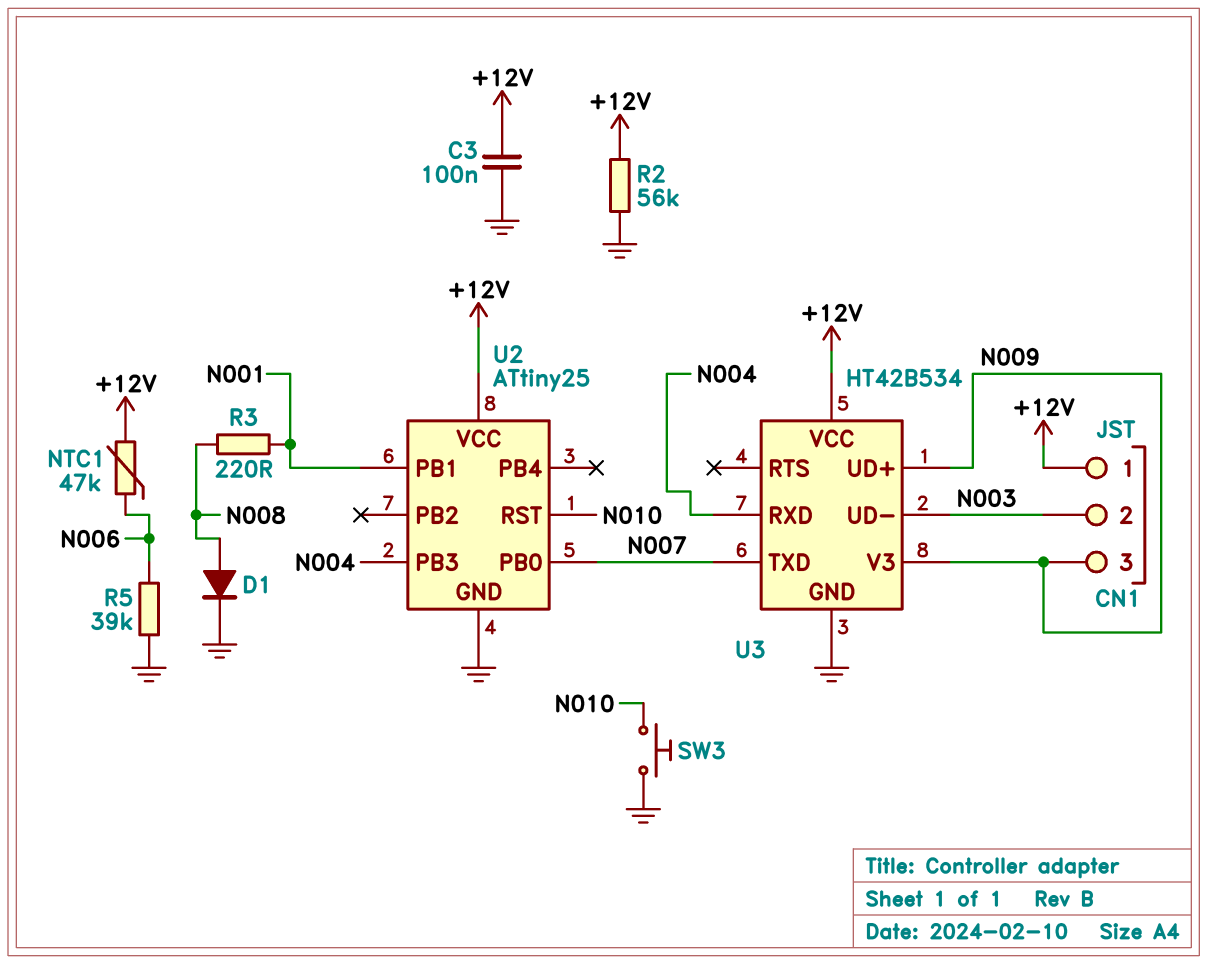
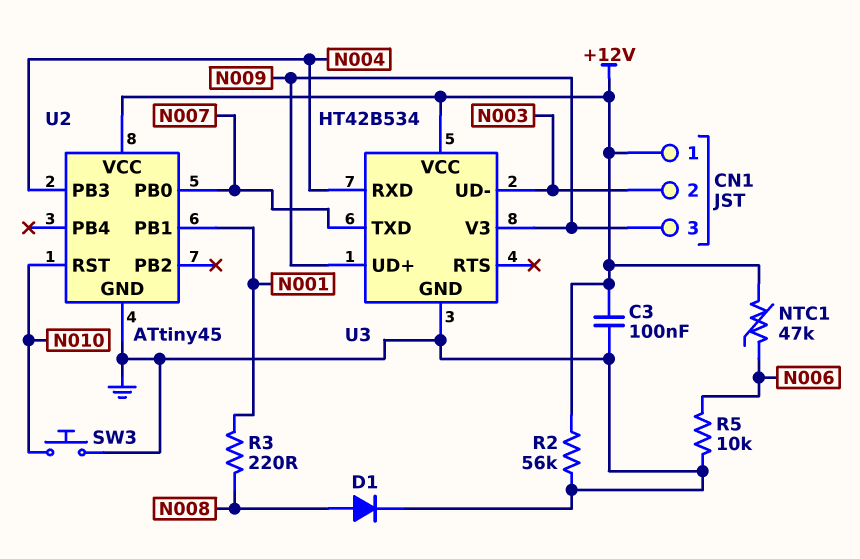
R5: 39k (GND, N006) -> 10k (GND, N006)
U2: ATtiny25 -> ATtiny45

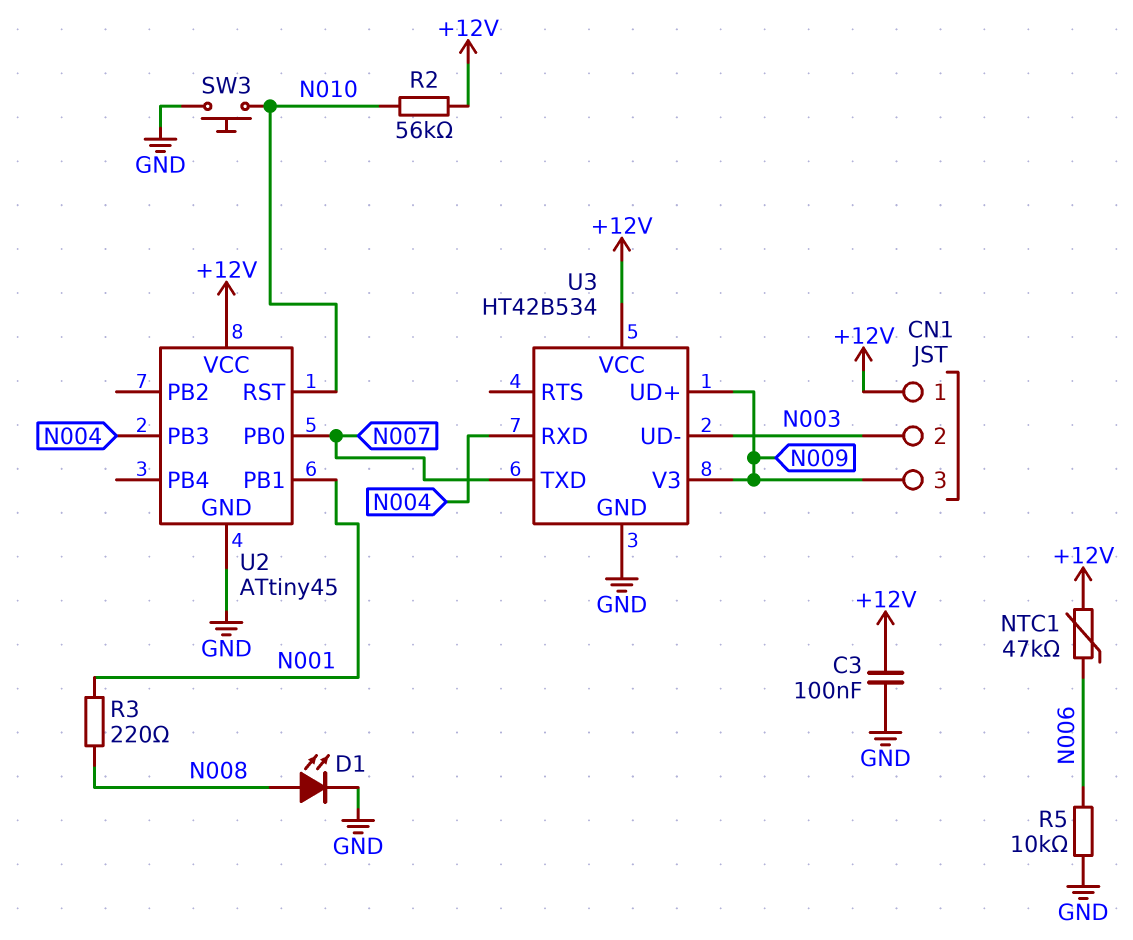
D1: diode (A N008, K GND) -> LED (A N008, K GND)
R2: 56k (+12V, GND) -> 56k (+12V, N010)

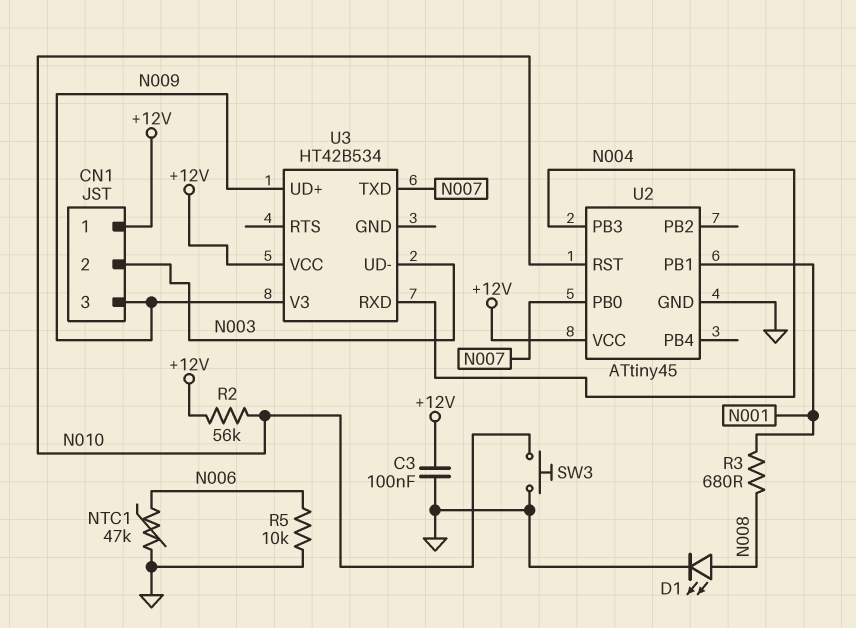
NTC1: 47k (+12V, N006) -> 47k (GND, N006)
R3: 220 (N001, N008) -> 680 (N001, N008)
U3 pin GND: GND -> none

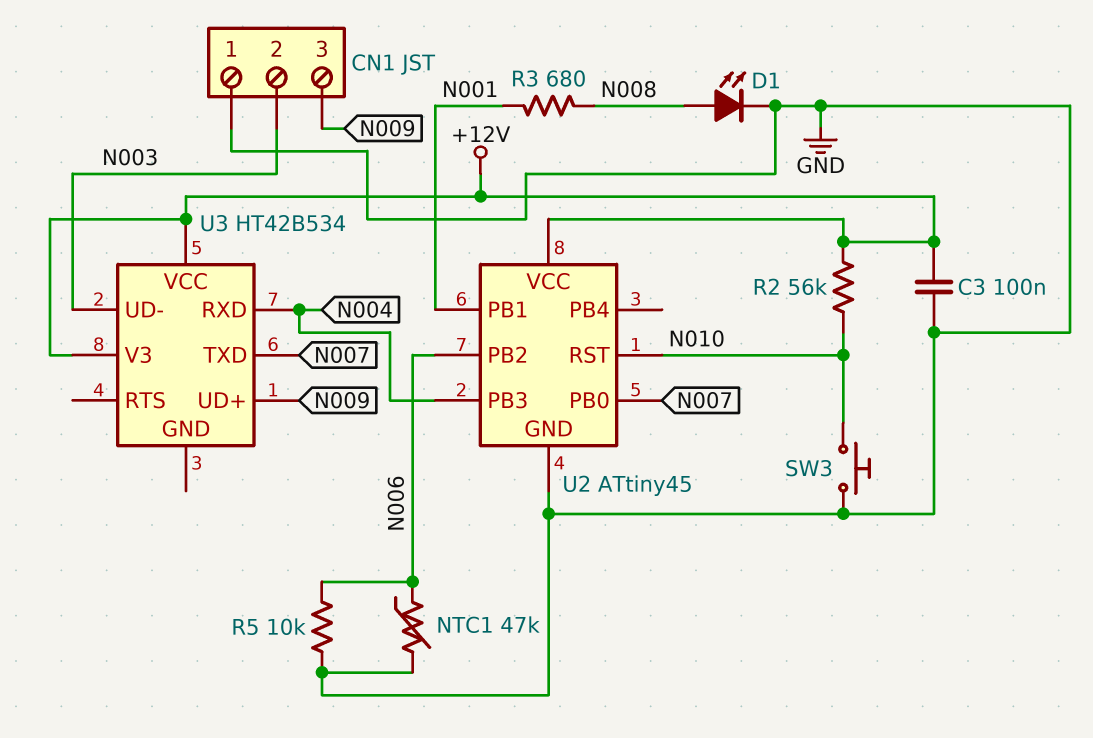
CN1 pin 1: +12V -> GND
U2 pin PB2: none -> N006
U3 pin V3: N009 -> +12V

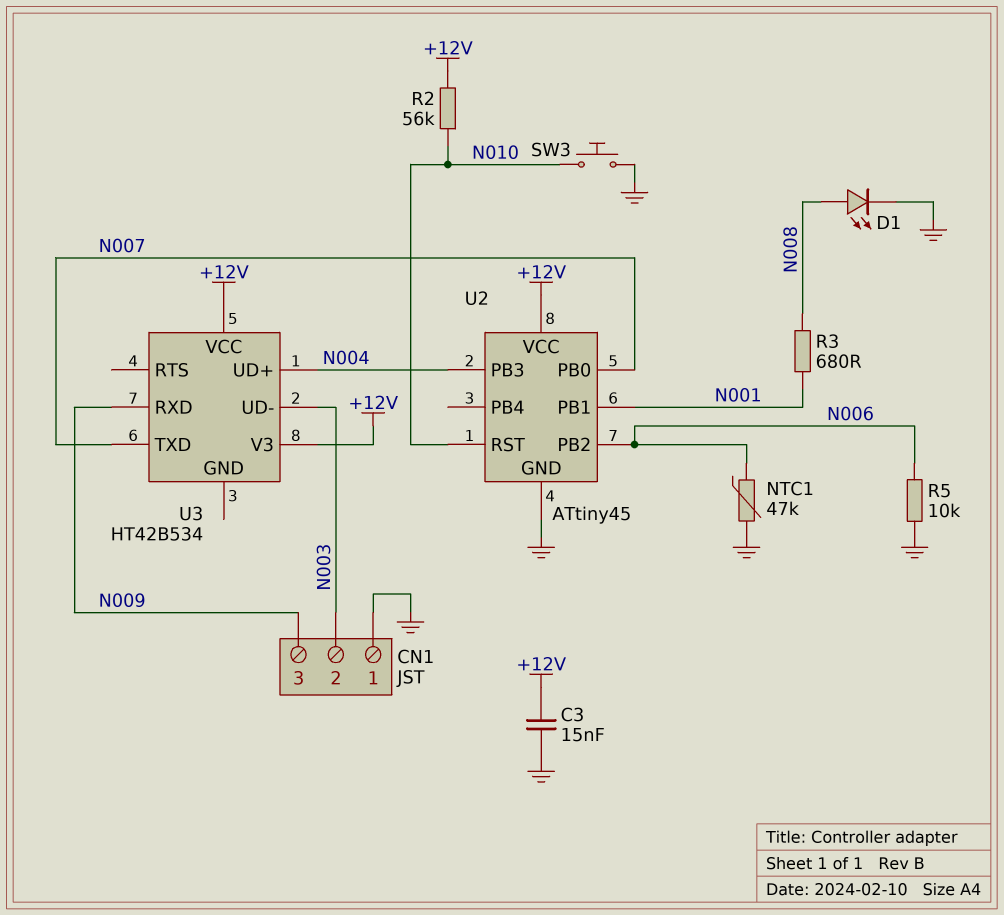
C3: 100nF (+12V, GND) -> 15nF (+12V, GND)
U3 pin RXD: N004 -> N009
U3 pin UD+: N009 -> N004

